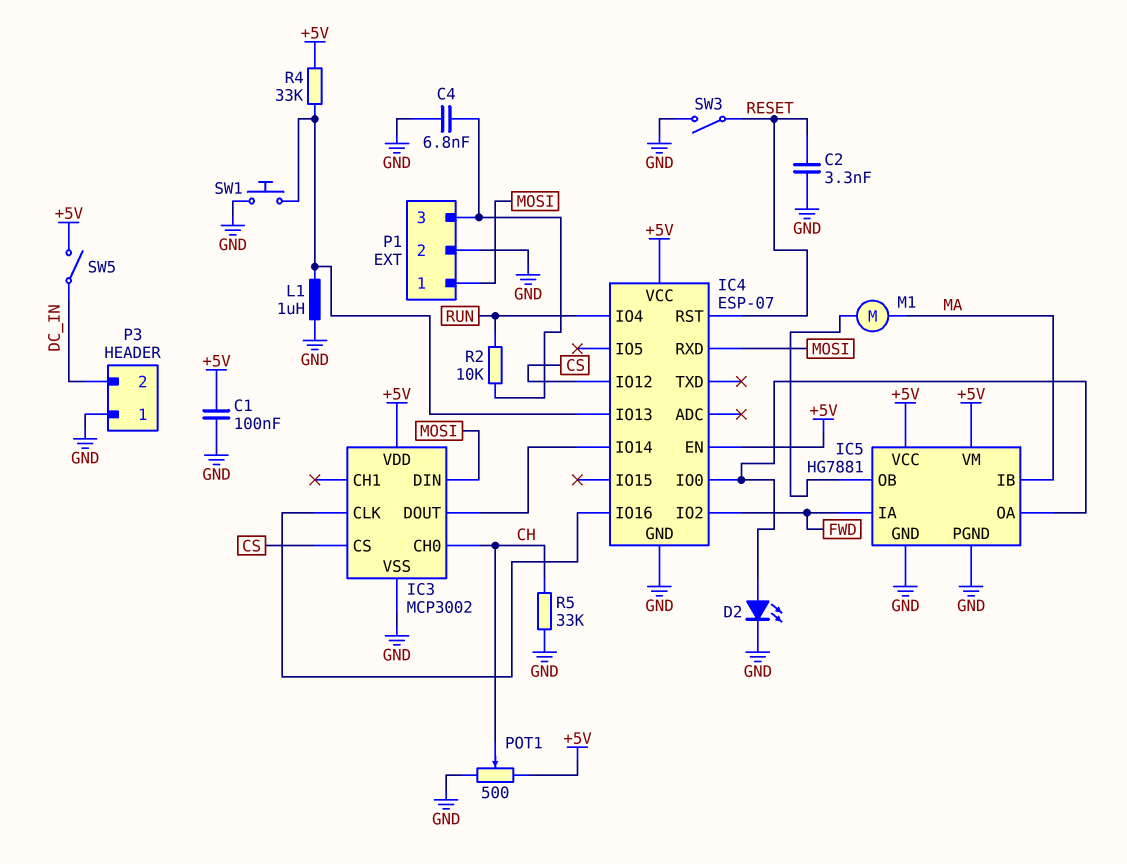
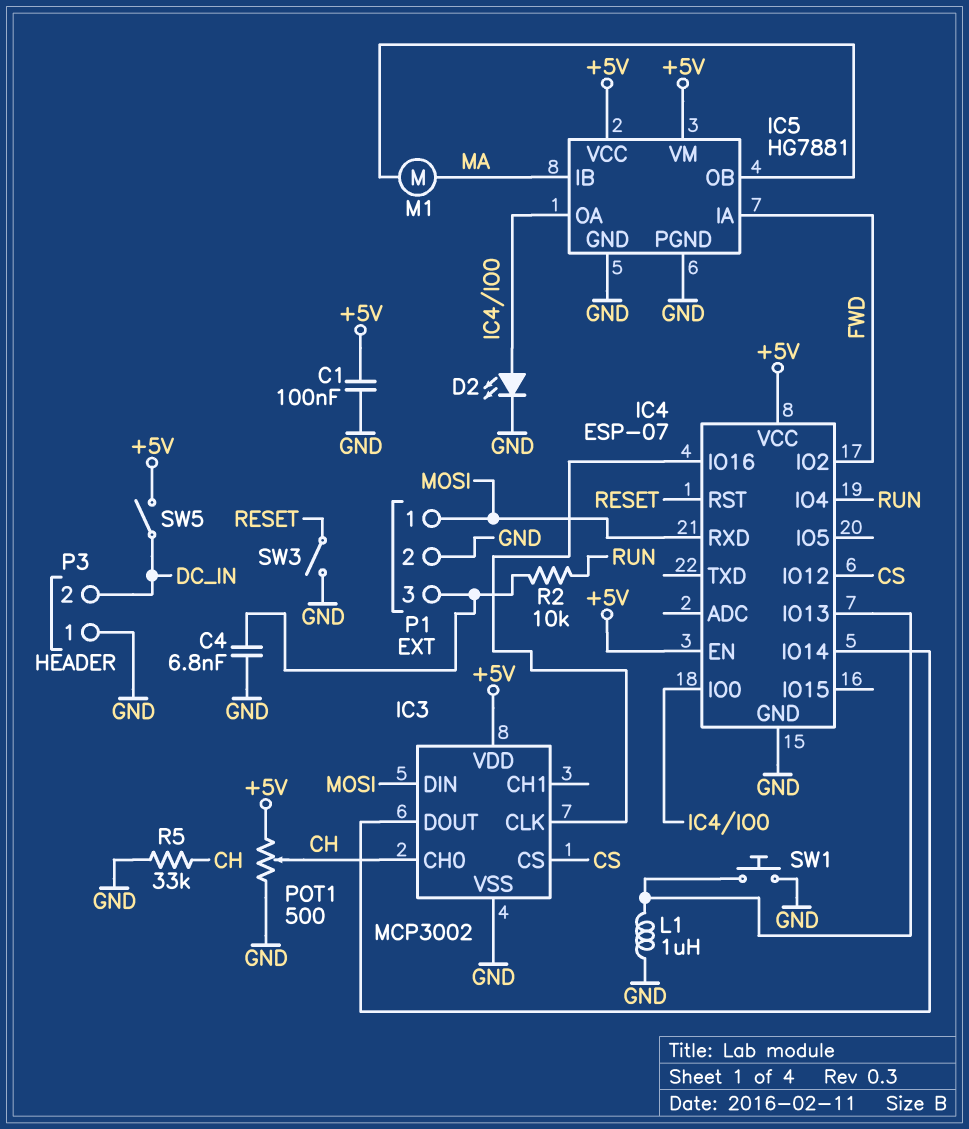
C2: 3.3nF (GND, RESET) -> none
R4: 33k (+5V, IC4/IO13) -> none

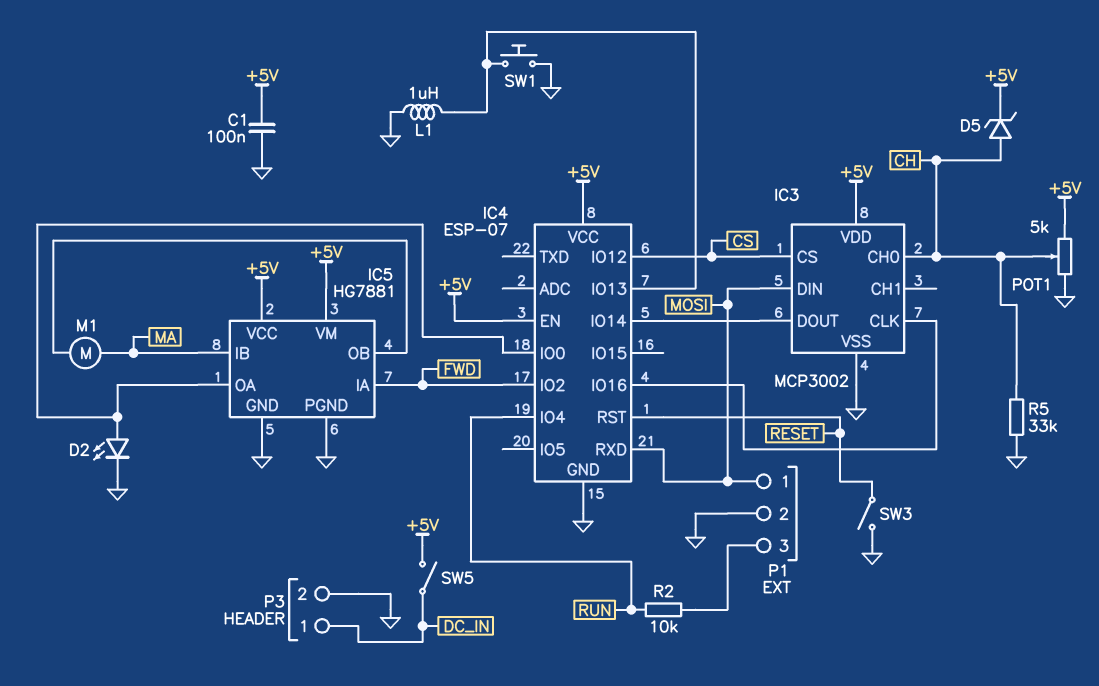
C4: 6.8nF (GND, P1/3) -> none
D5: none -> zener (A CH, K +5V)
P3 pin 1: GND -> DC_IN
P3 pin 2: DC_IN -> GND
POT1: 500 (+5V, GND, wiper CH) -> 5k (+5V, GND, wiper CH)

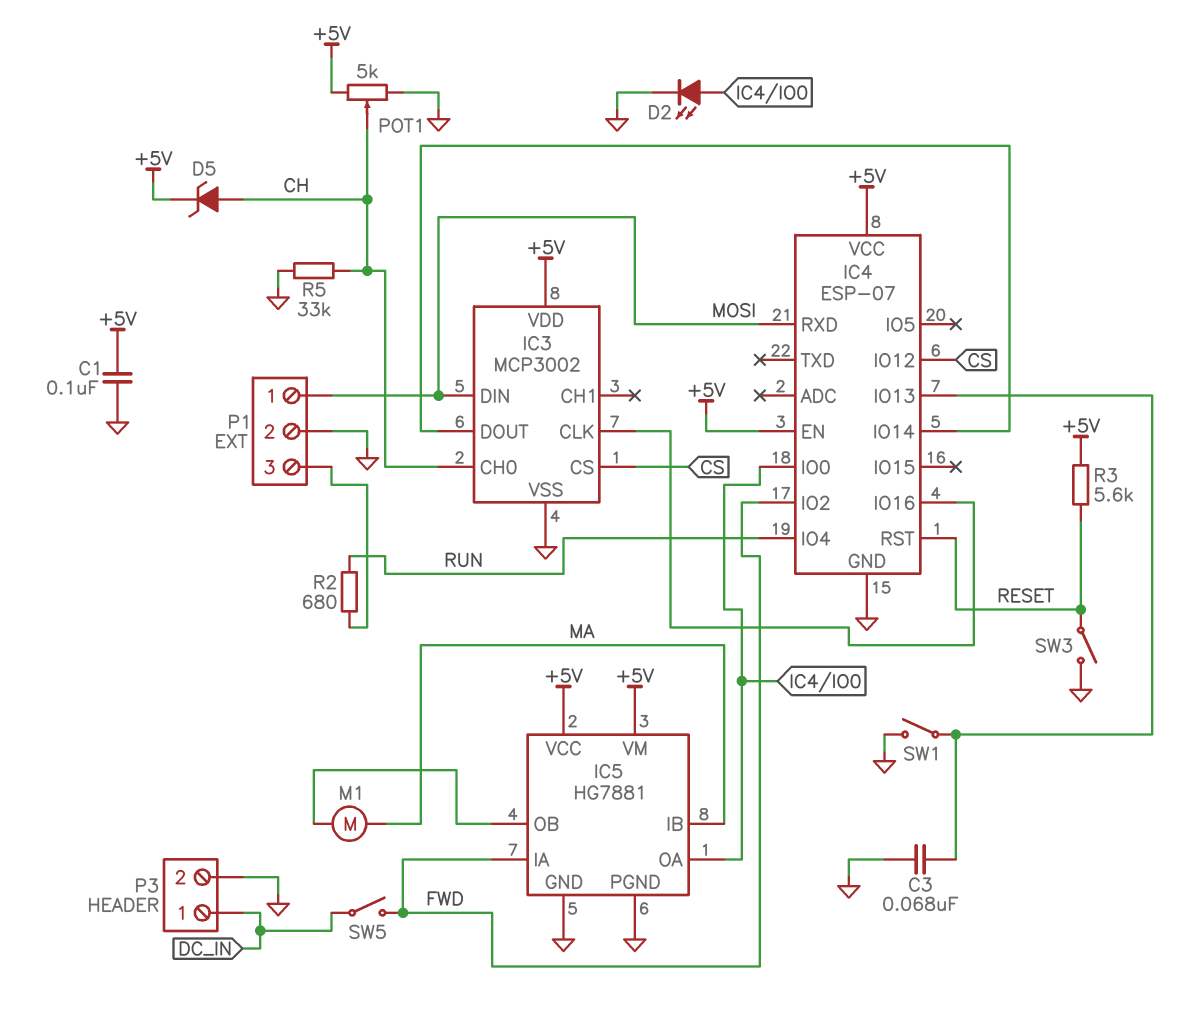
C3: none -> 68nF (GND, IC4/IO13)
L1: 1uH (GND, IC4/IO13) -> none
R2: 10k (P1/3, RUN) -> 680 (P1/3, RUN)
R3: none -> 5.6k (+5V, RESET)
SW1: button (GND, IC4/IO13) -> switch (GND, IC4/IO13)
SW5: switch (+5V, DC_IN) -> switch (DC_IN, FWD)

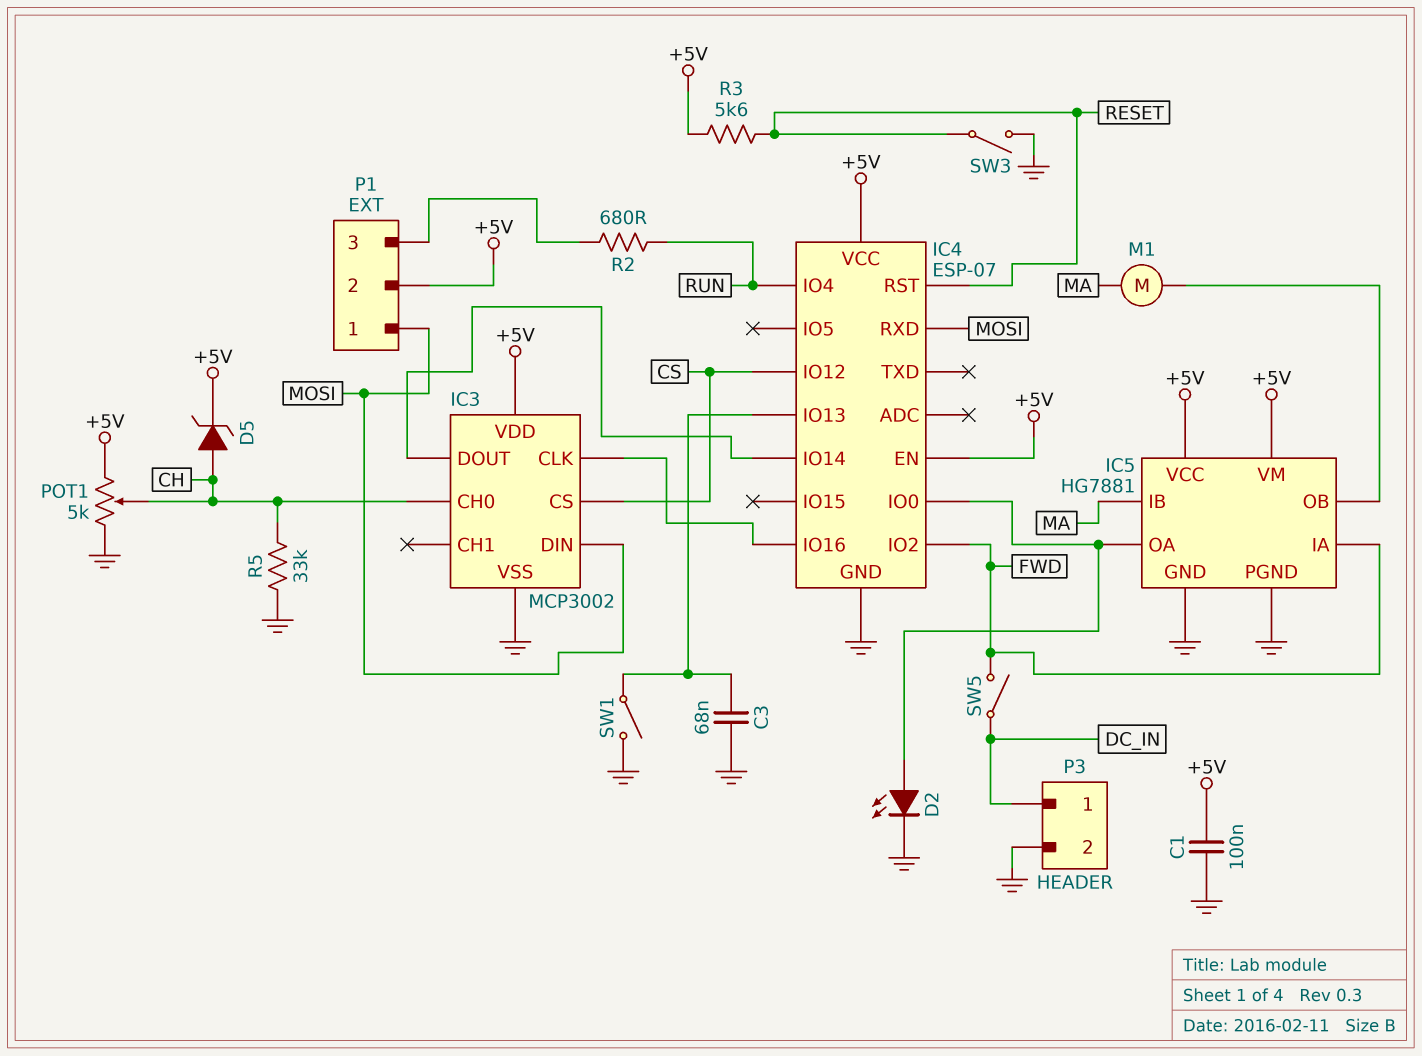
P1 pin 2: GND -> +5V

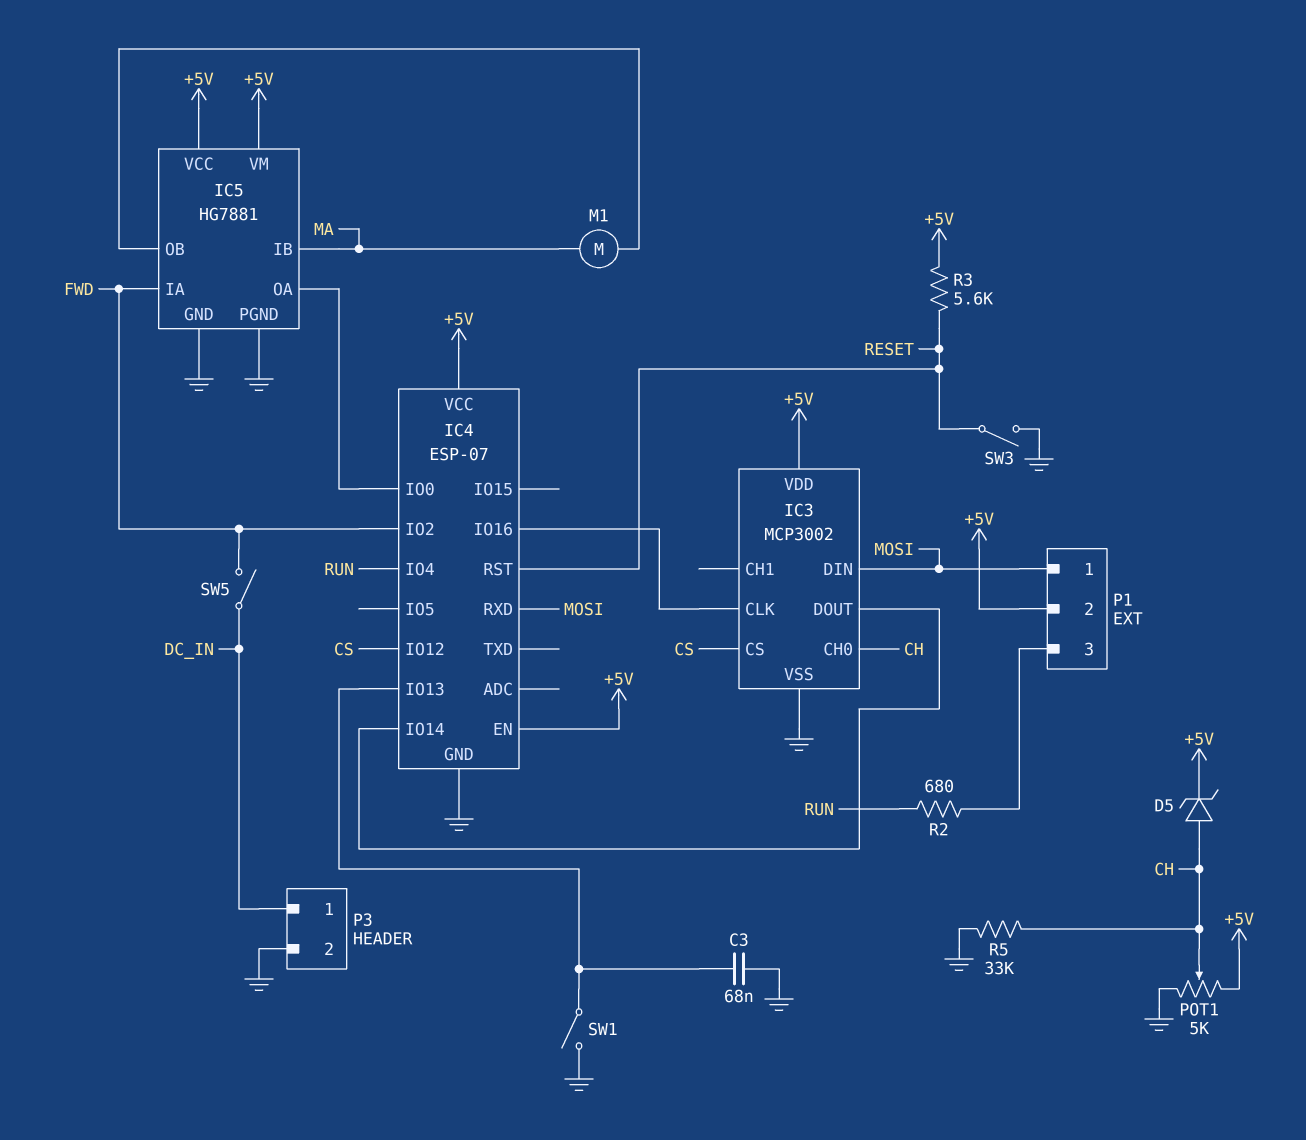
C1: 100nF (+5V, GND) -> none
D2: LED (A IC4/IO0, K GND) -> none

